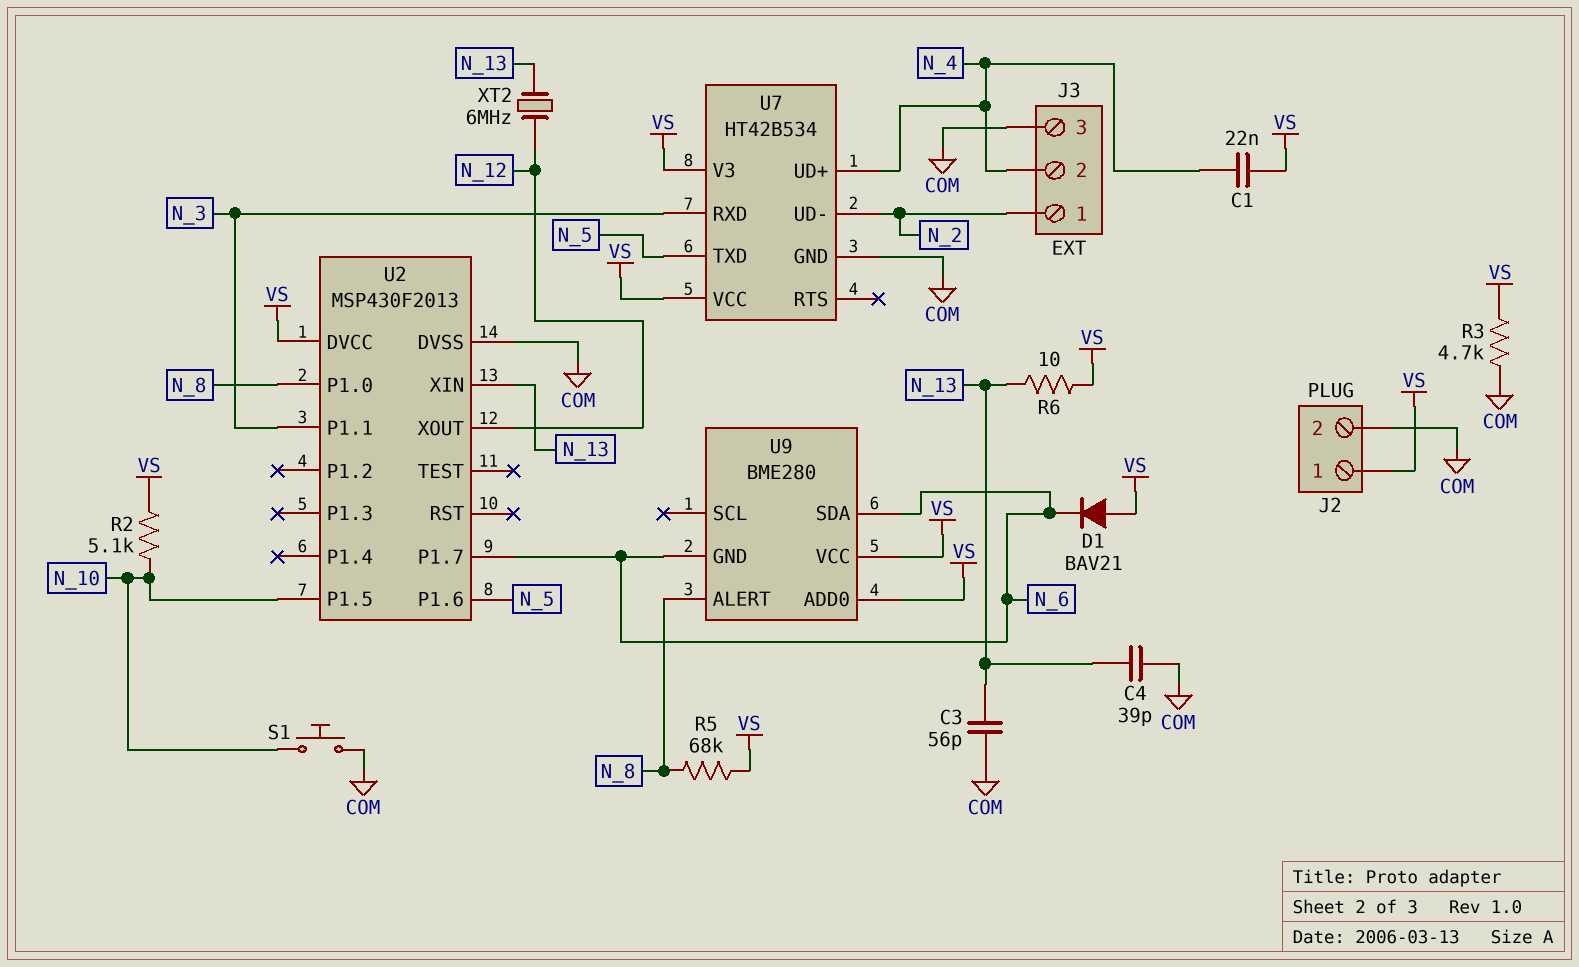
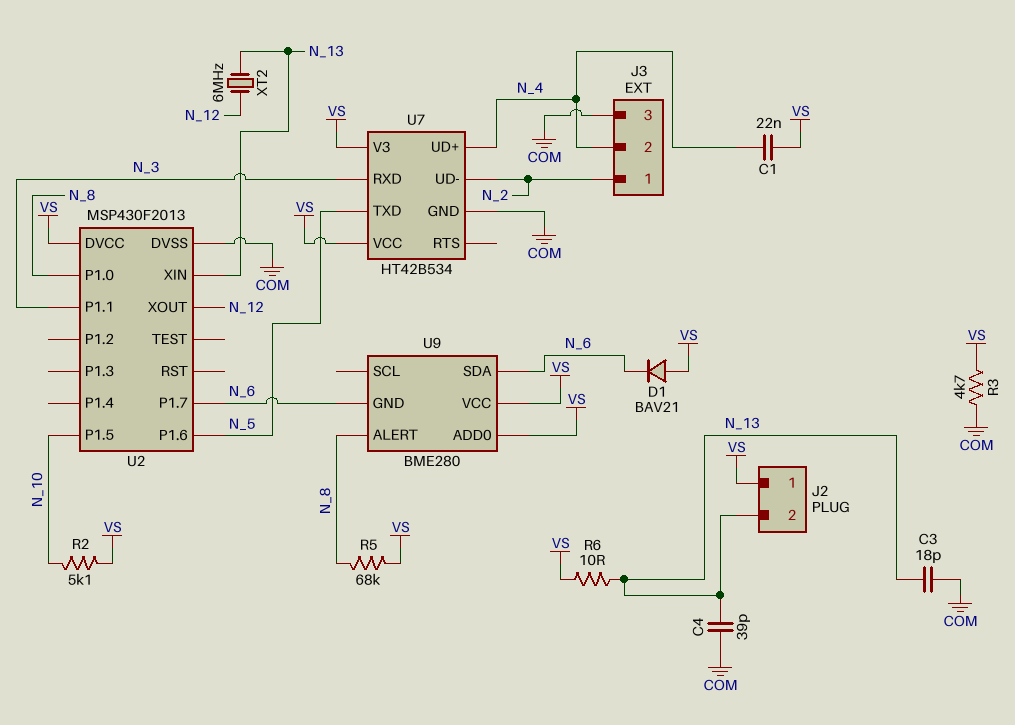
C3: 56pF (COM, N_13) -> 18pF (COM, N_13)
J2 pin 2: COM -> N_13
S1: button (COM, N_10) -> none

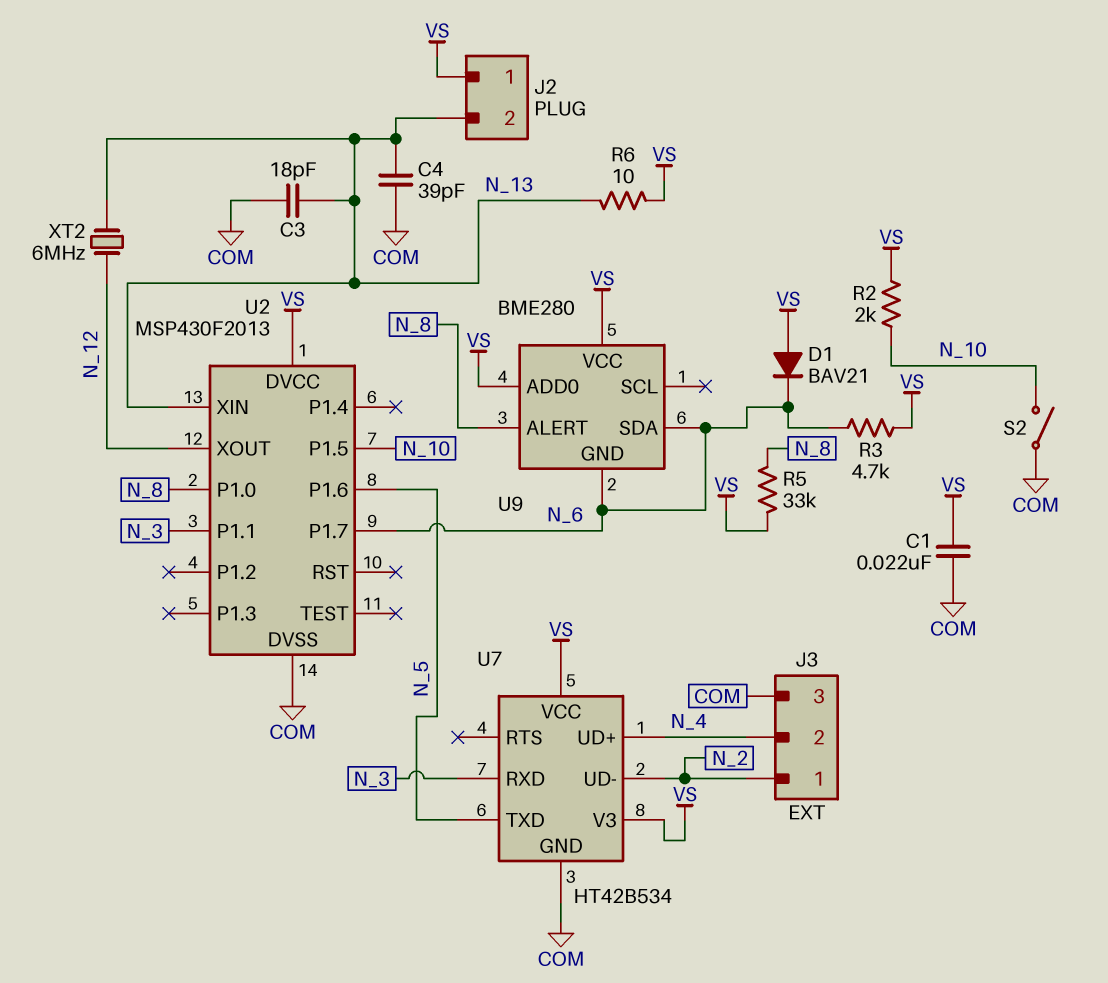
C1: 22nF (N_4, VS) -> 22nF (COM, VS)
R2: 5.1k (N_10, VS) -> 2k (N_10, VS)
R3: 4.7k (COM, VS) -> 4.7k (N_6, VS)
R5: 68k (N_8, VS) -> 33k (N_8, VS)
S2: none -> switch (COM, N_10)

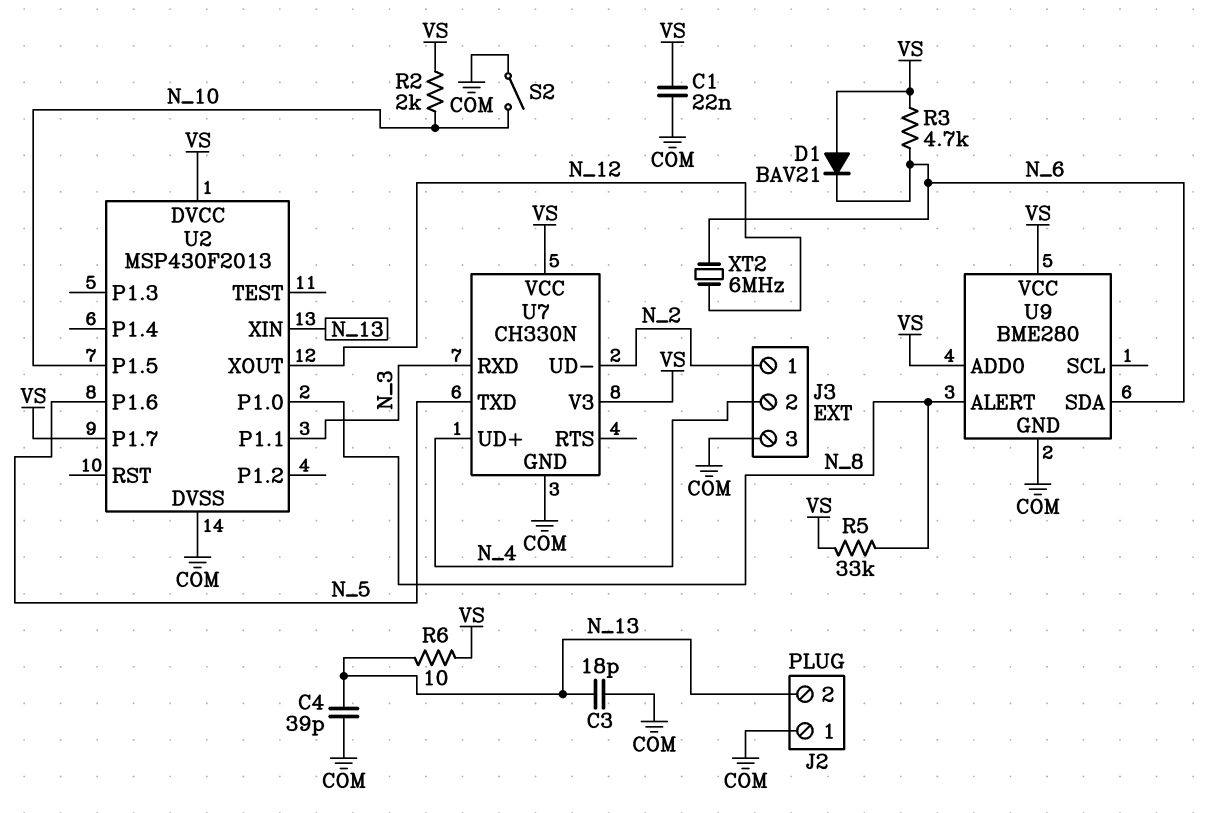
J2 pin 1: VS -> COM
U2 pin P1.7: N_6 -> VS
U7: HT42B534 -> CH330N
U9 pin GND: N_6 -> COM
XT2: 6MHz (N_12, N_13) -> 6MHz (N_6, N_12)

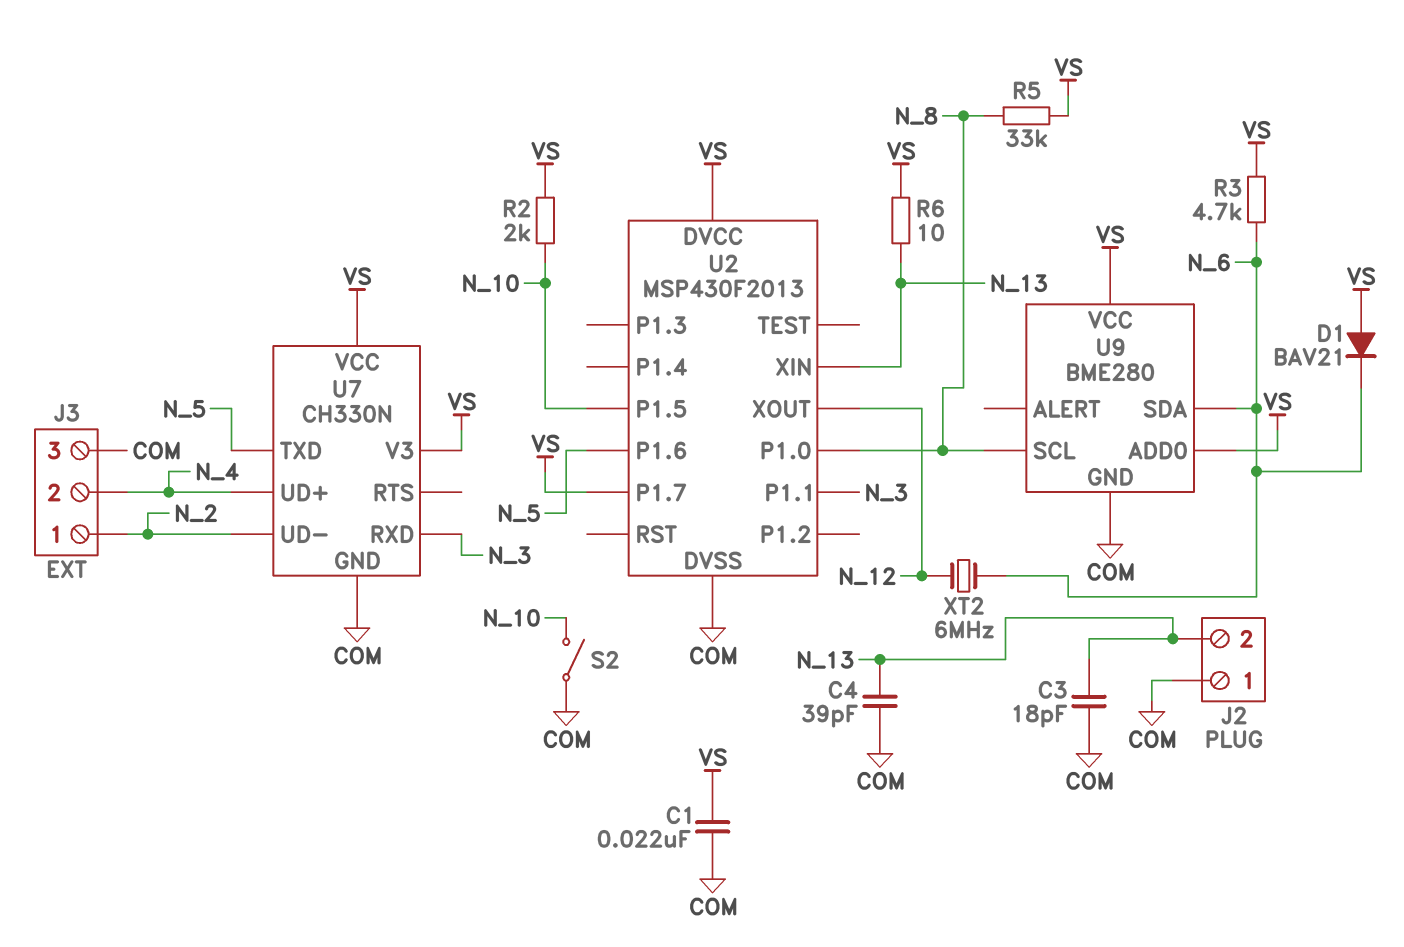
U9 pin ALERT: N_8 -> none
U9 pin SCL: none -> N_8

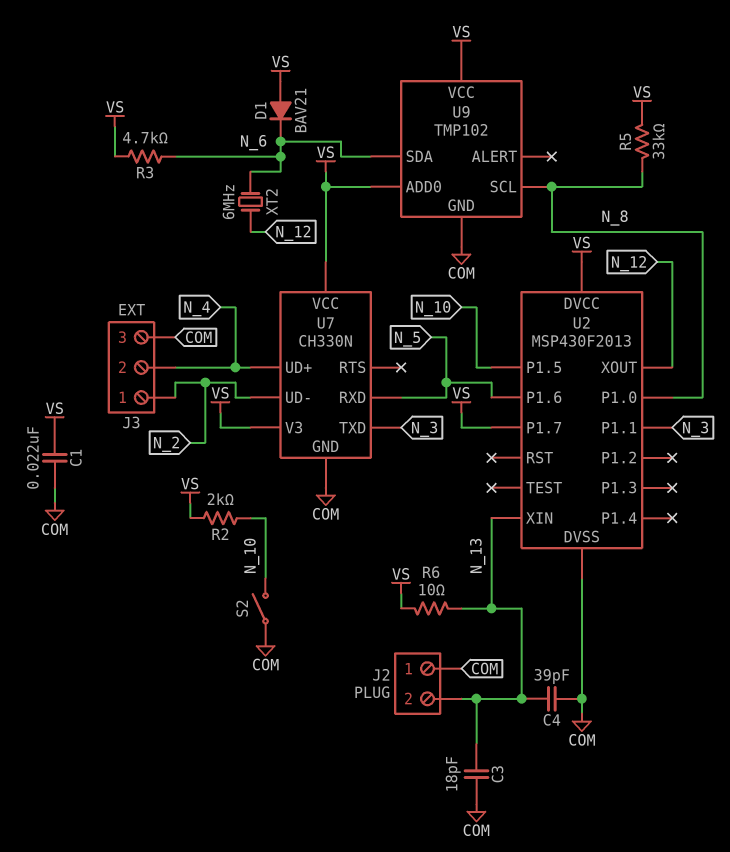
U7 pin RXD: N_3 -> N_5
U7 pin TXD: N_5 -> N_3
U9: BME280 -> TMP102

